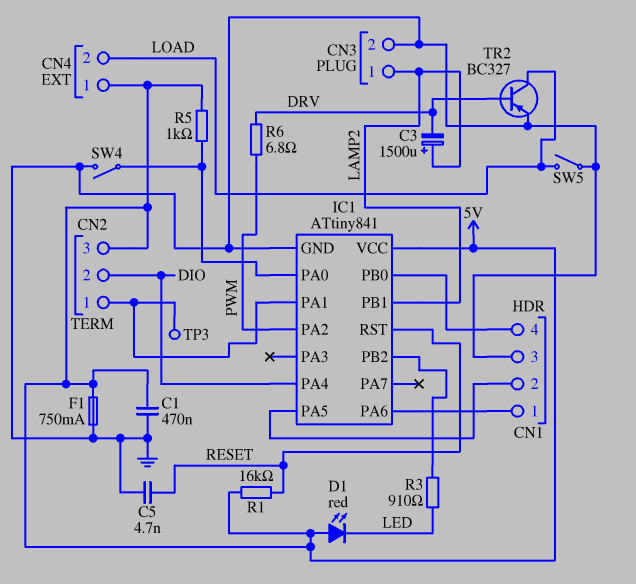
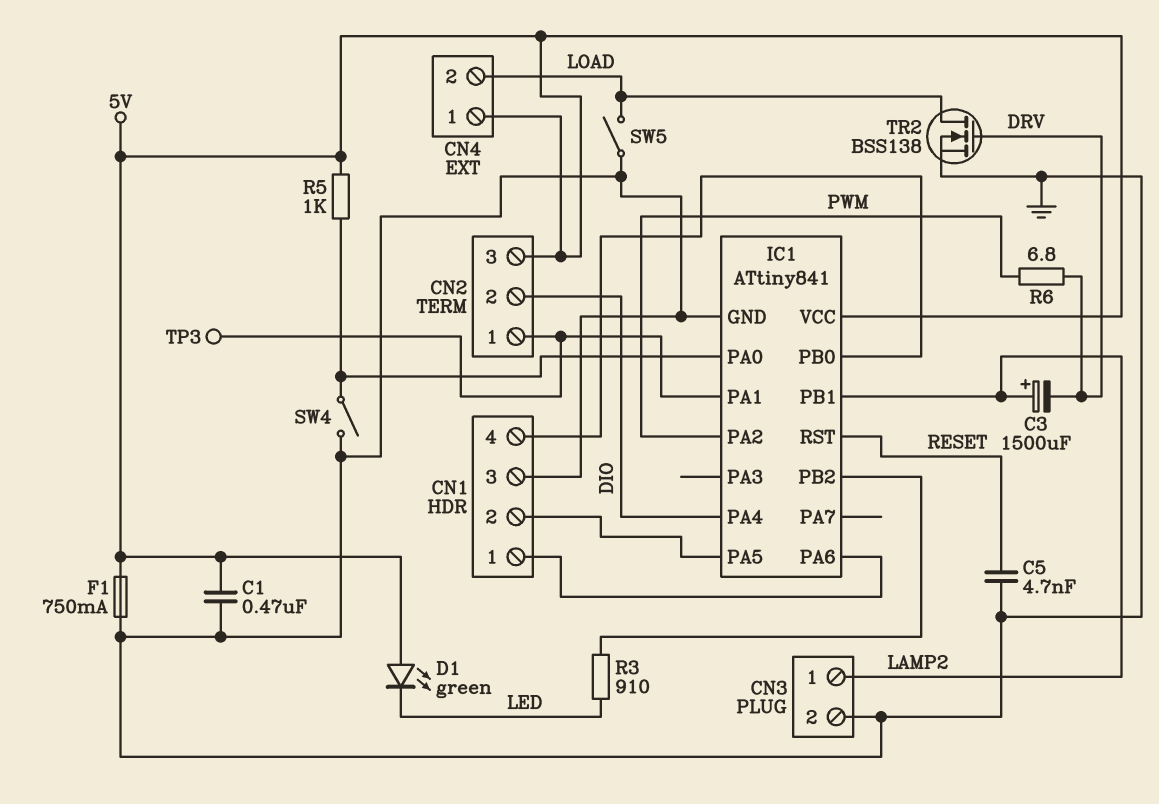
D1: LED red (A 5V, K LED) -> LED green (A 5V, K LED)
R1: 16k (5V, RESET) -> none
TR2: PNP BC327 (B DRV, C LOAD, E GND) -> NMOS BSS138 (G DRV, D LOAD, S GND)

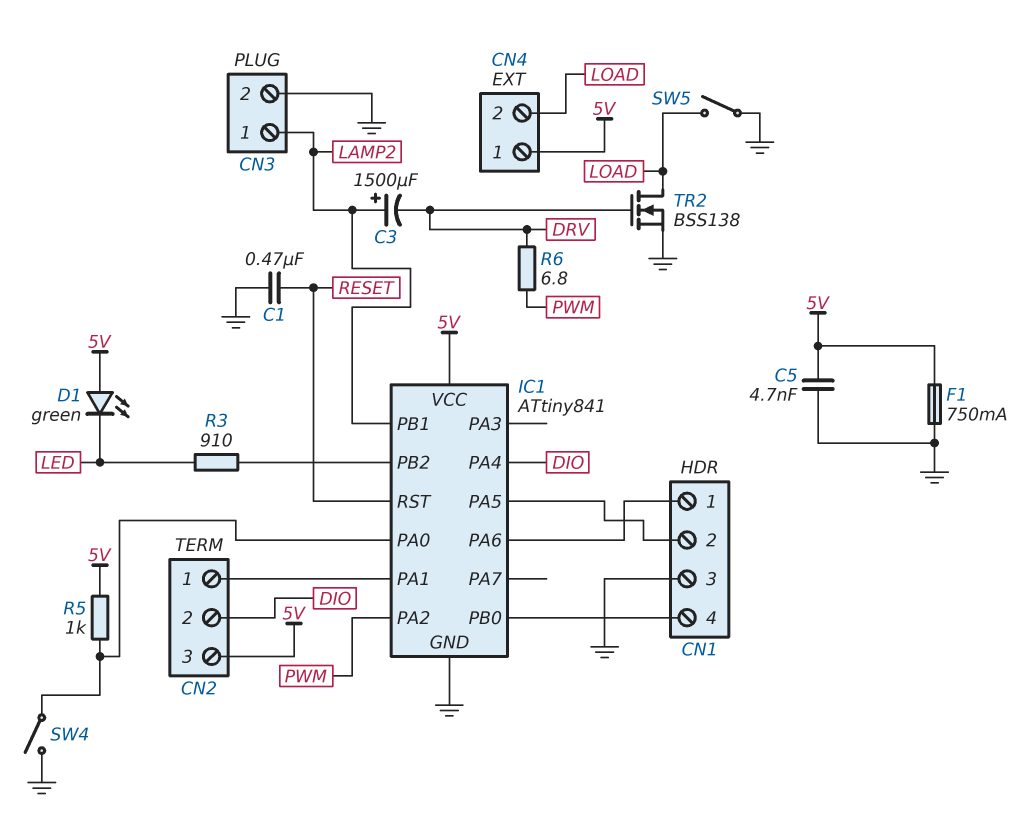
C1: 470nF (5V, GND) -> 470nF (GND, RESET)
C5: 4.7nF (GND, RESET) -> 4.7nF (5V, GND)
TP3: test point (CN2/1) -> none

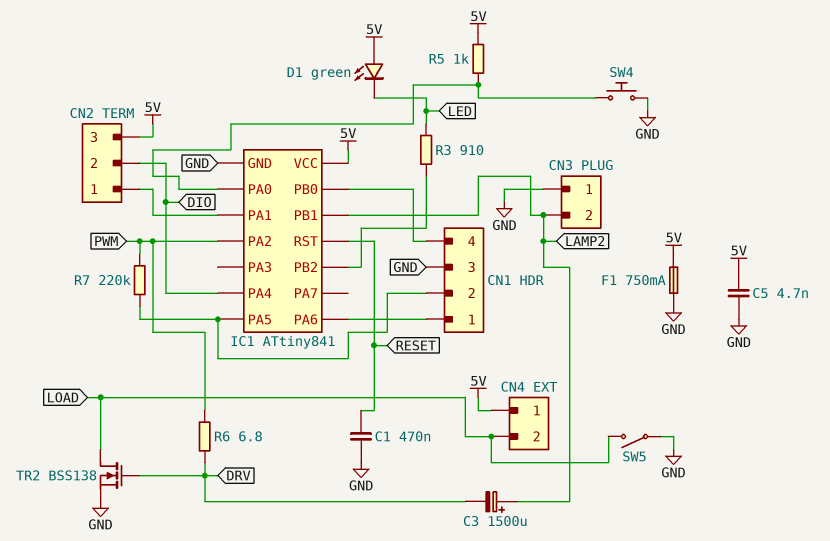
CN3 pin 1: LAMP2 -> GND
CN3 pin 2: GND -> LAMP2
R7: none -> 220k (CN1/2, PWM)
SW4: switch (GND, IC1/PA0) -> button (GND, IC1/PA0)

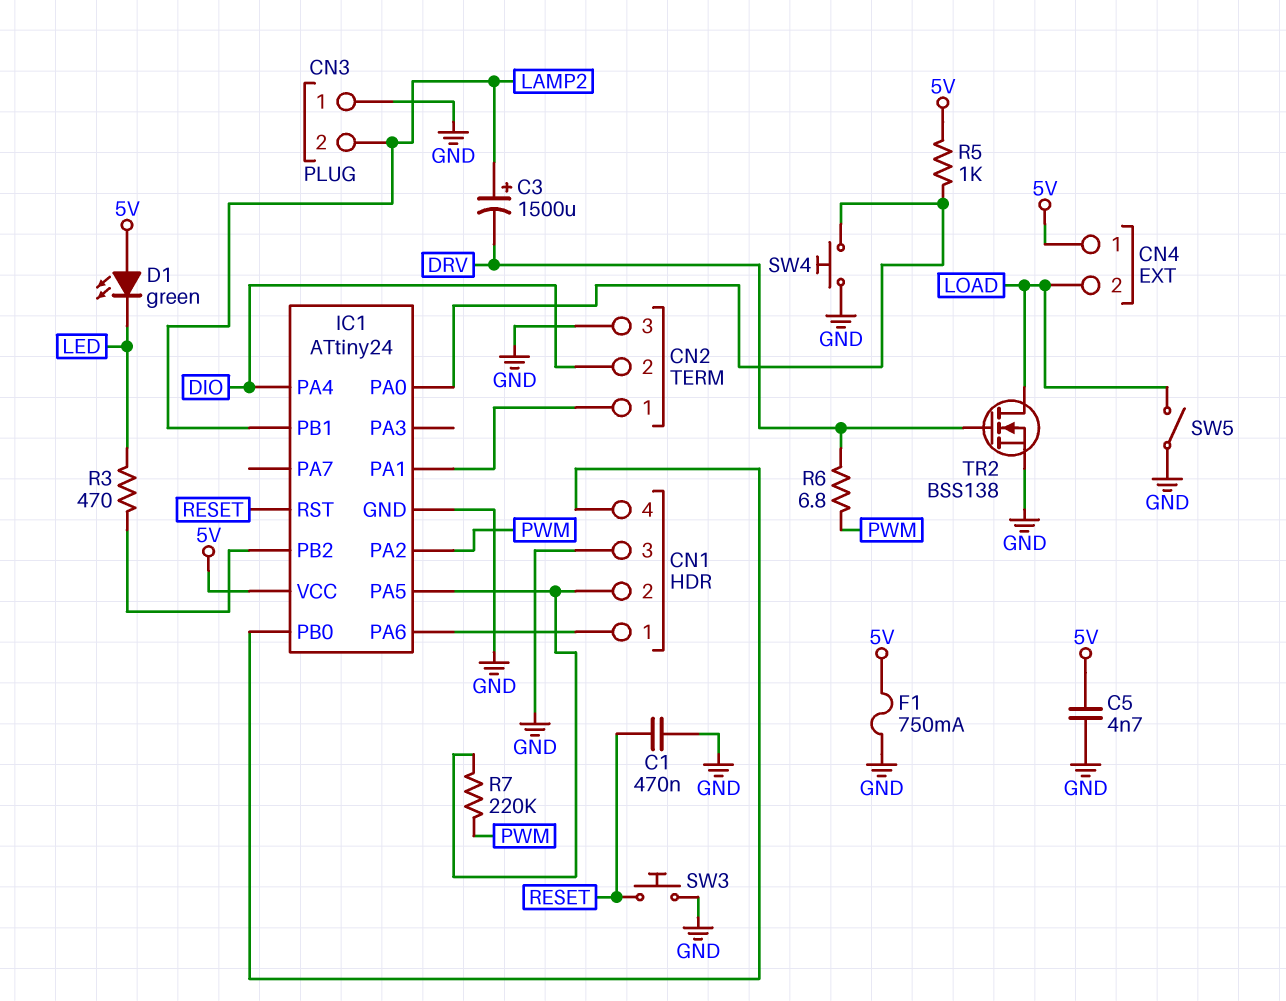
CN2 pin 3: 5V -> GND
IC1: ATtiny841 -> ATtiny24
R3: 910 (IC1/PB2, LED) -> 470 (IC1/PB2, LED)
SW3: none -> button (GND, RESET)

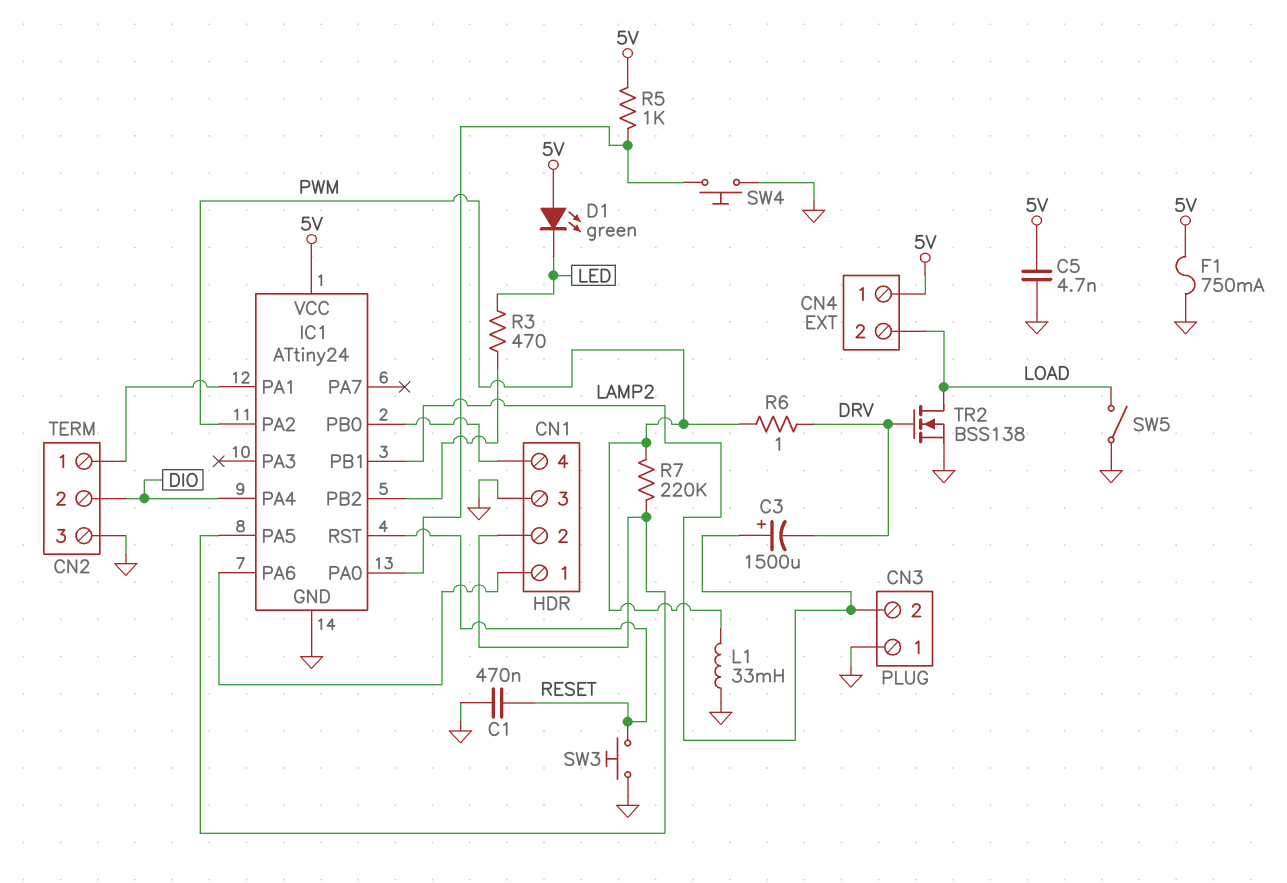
L1: none -> 33mH (GND, PWM)
R6: 6.8 (DRV, PWM) -> 1 (DRV, PWM)

